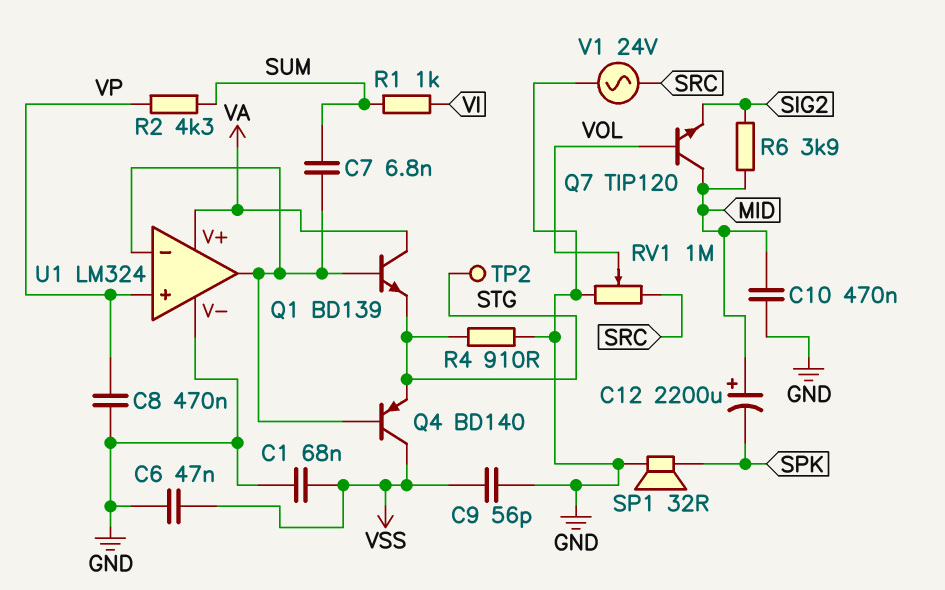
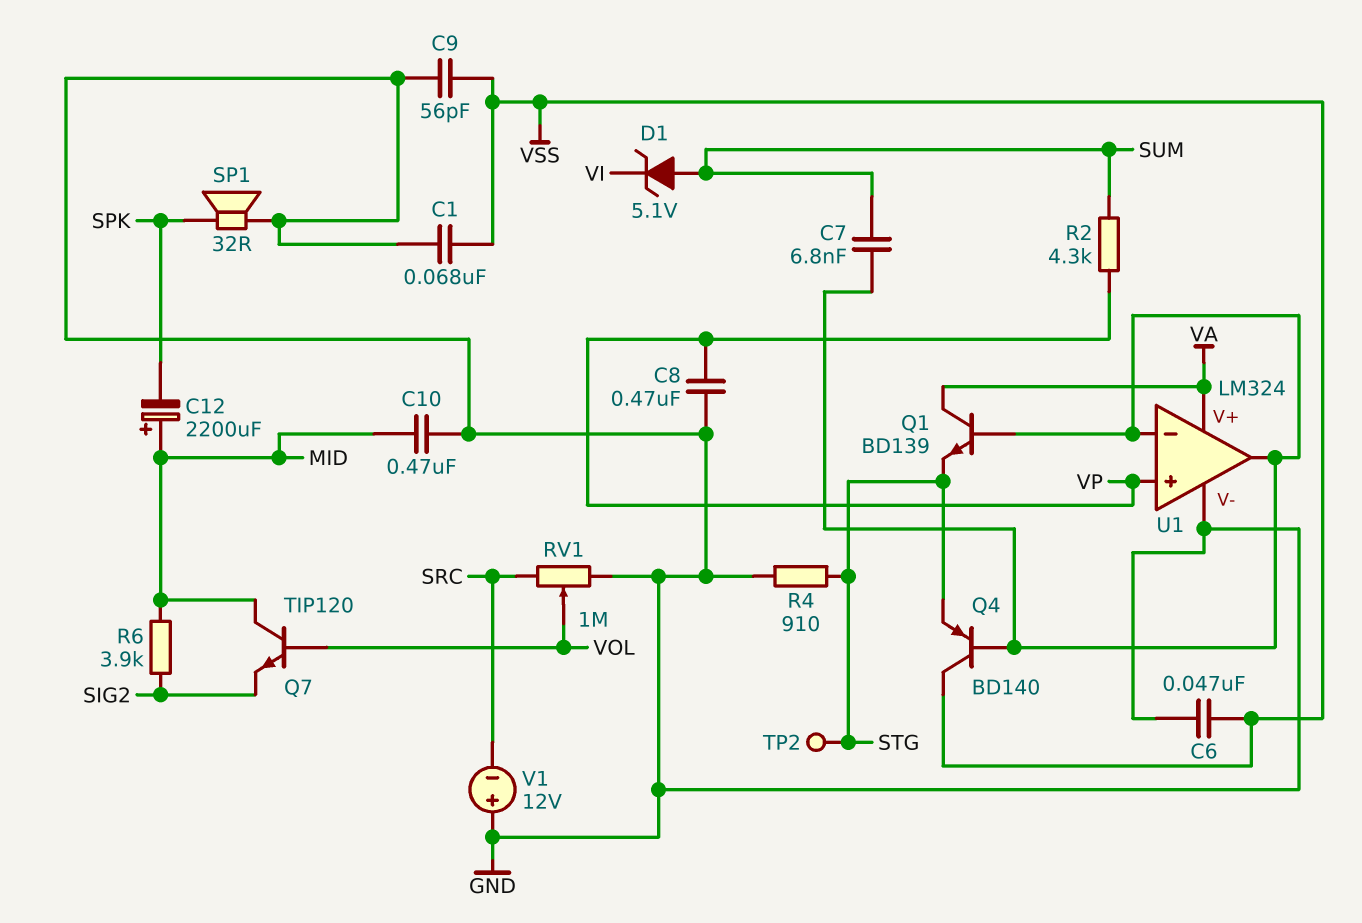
D1: none -> zener 5.1V (A SUM, K VI)
R1: 1k (SUM, VI) -> none
V1: AC 24V (GND, SRC) -> 12V (plus GND, minus SRC)

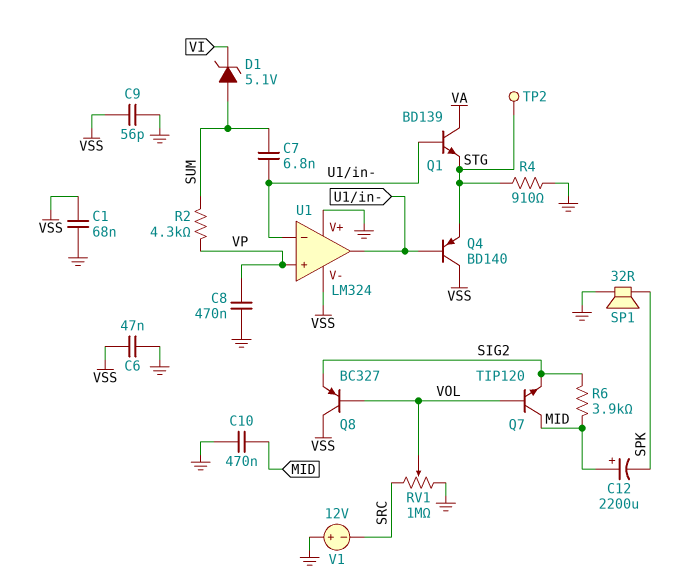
Q8: none -> PNP BC327 (B VOL, C VSS, E SIG2)
U1 pin V+: VA -> GND
U1 pin V-: GND -> VSS

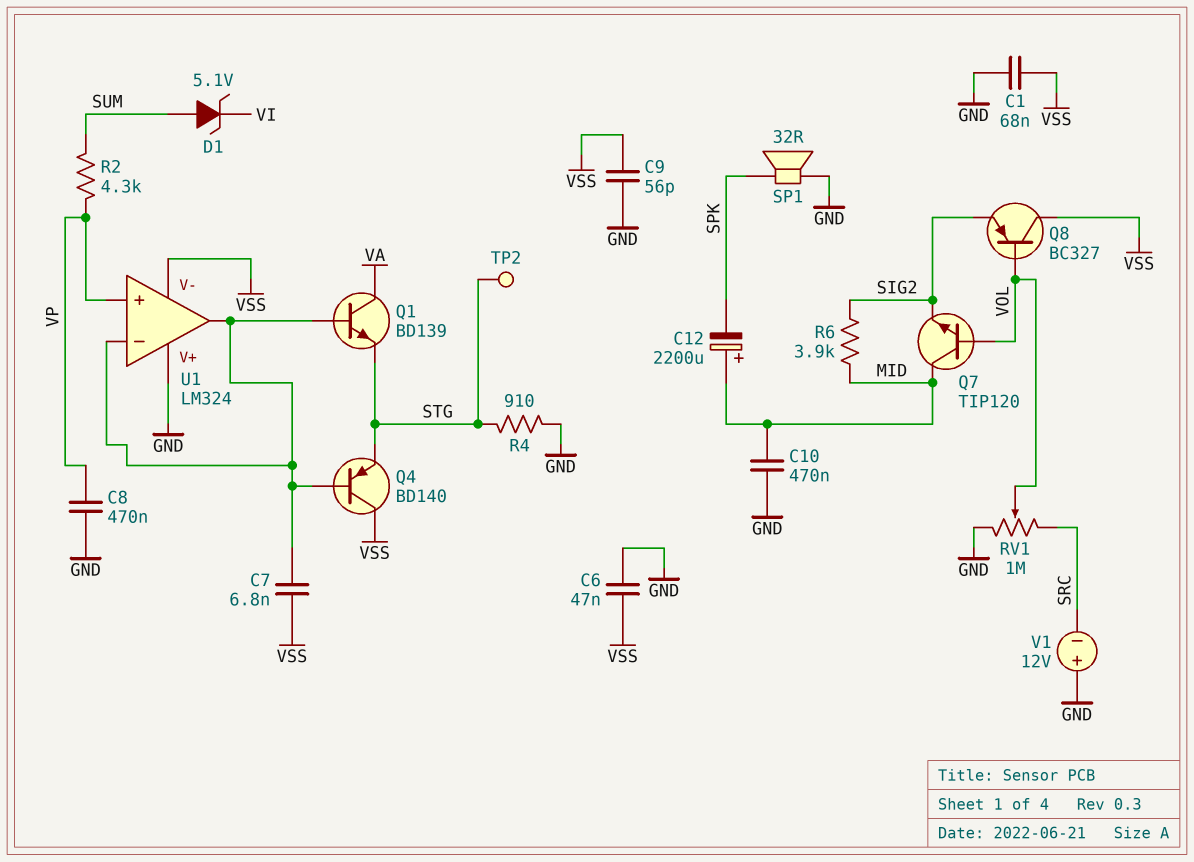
C7: 6.8nF (SUM, U1/in-) -> 6.8nF (U1/in-, VSS)

